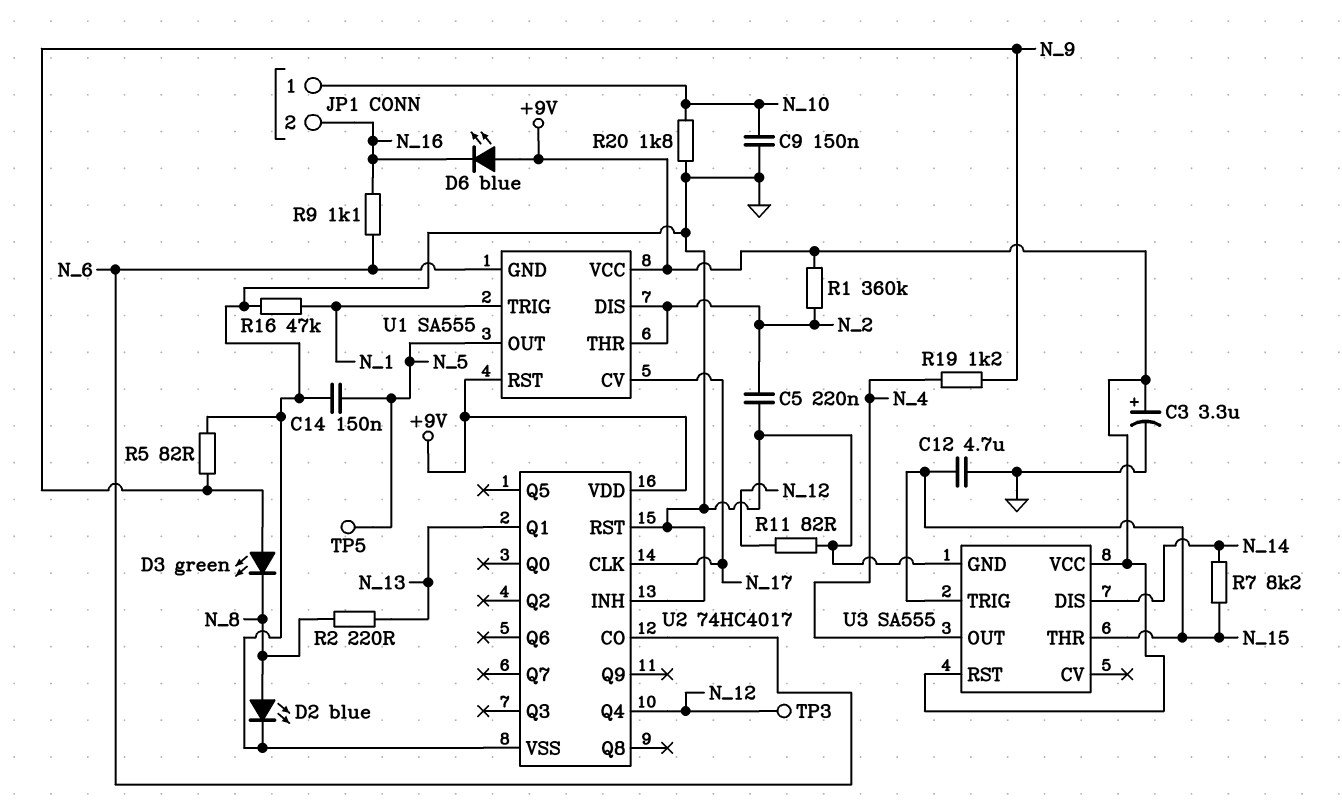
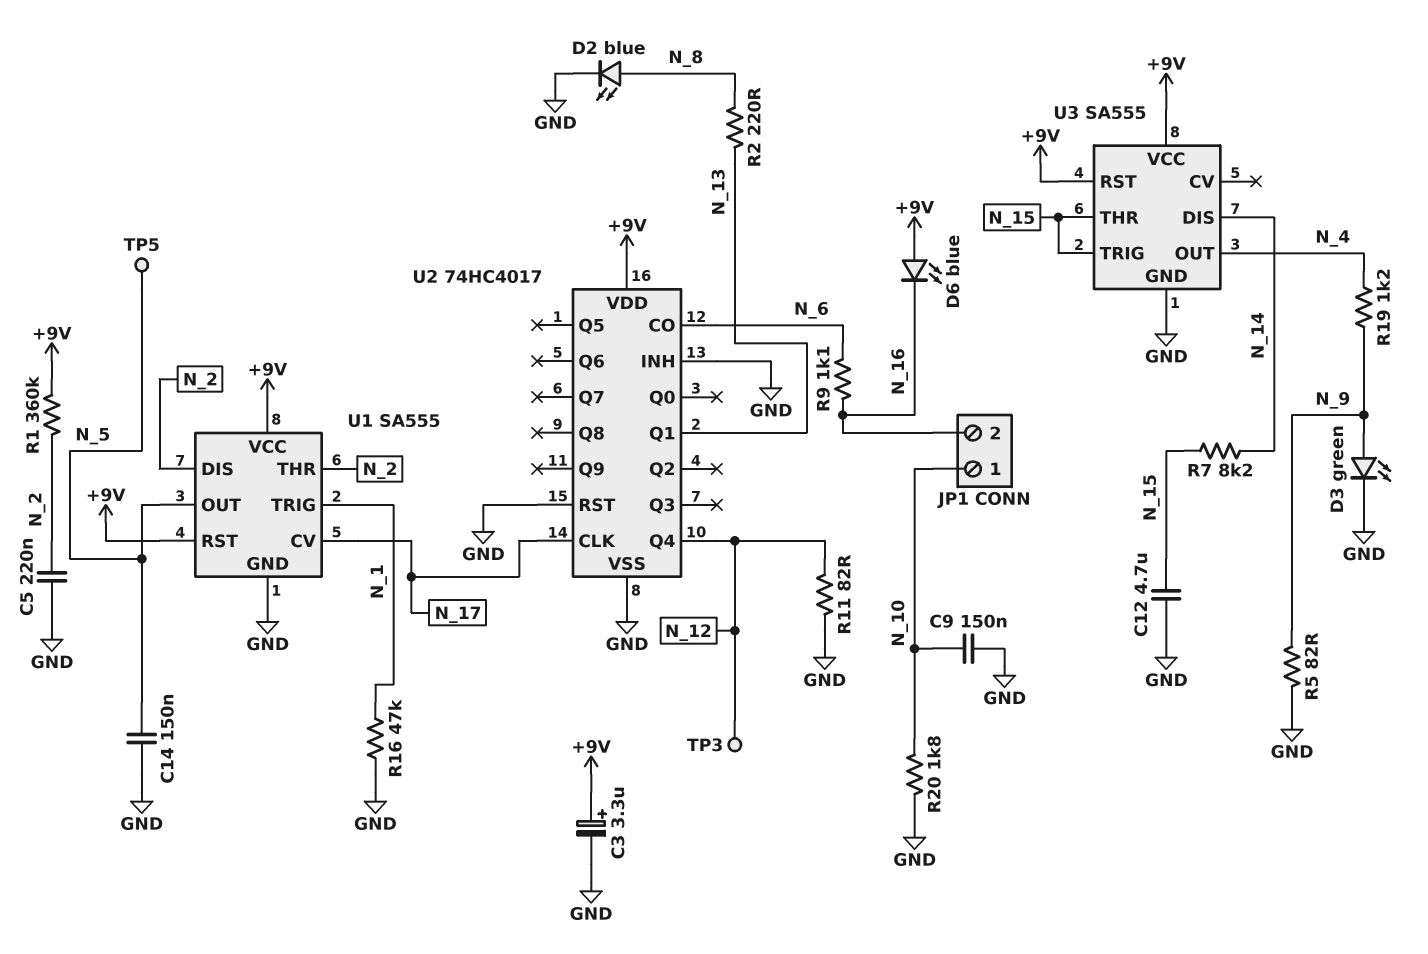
D3: LED green (A N_9, K N_8) -> LED green (A N_9, K GND)
U1 pin GND: N_6 -> GND

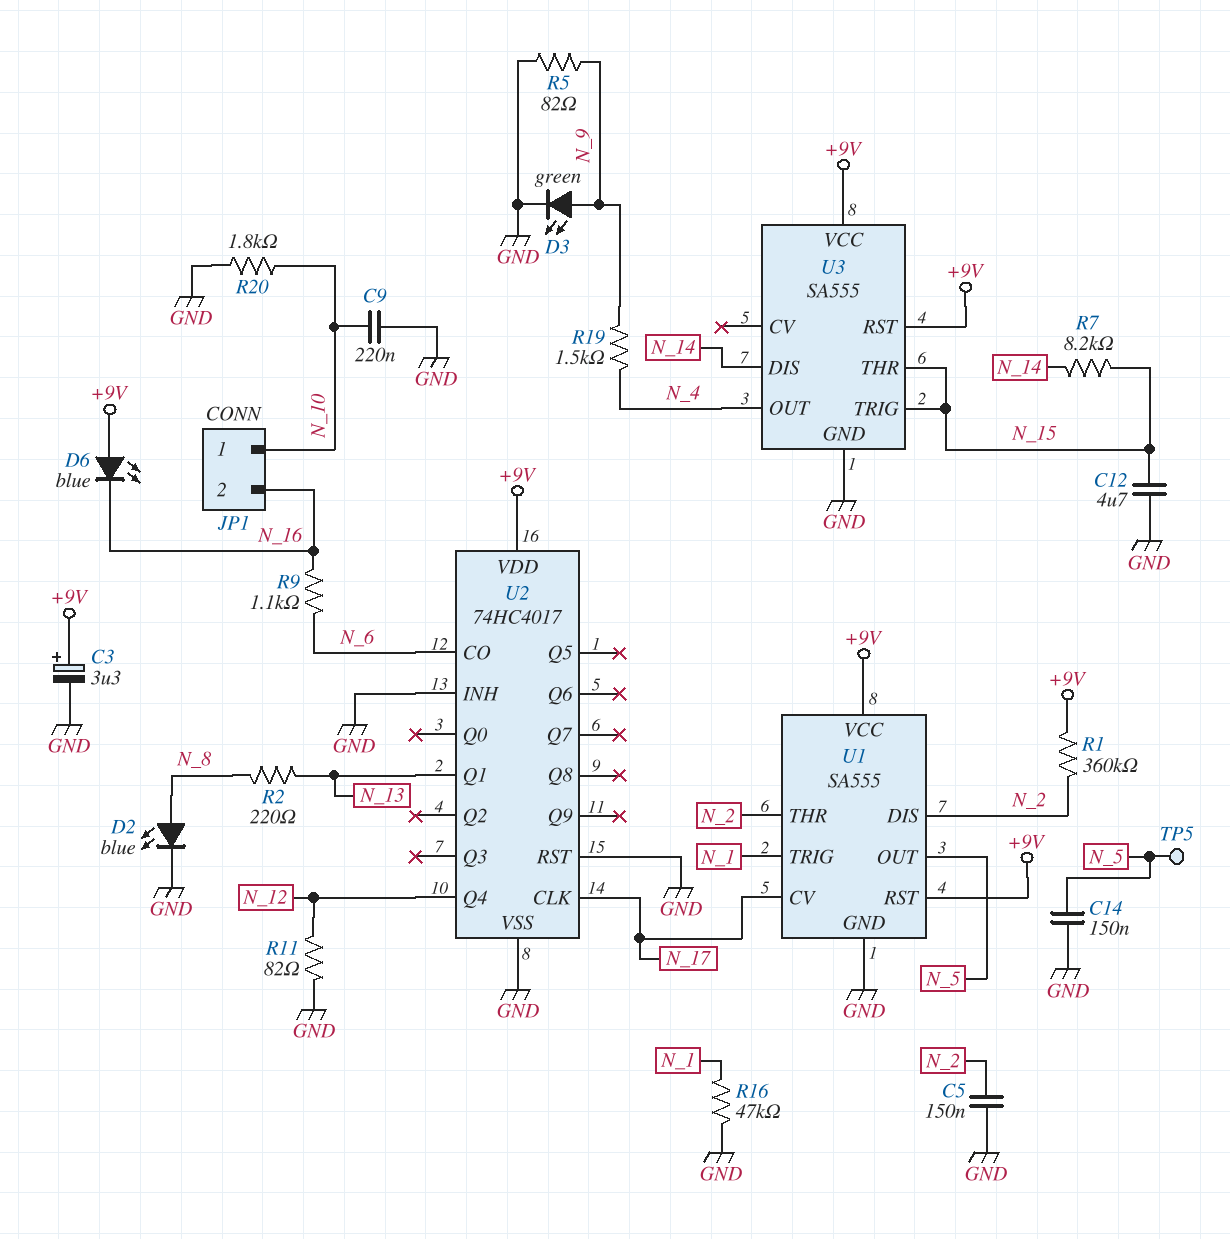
C5: 220nF (GND, N_2) -> 150nF (GND, N_2)
C9: 150nF (GND, N_10) -> 220nF (GND, N_10)
R19: 1.2k (N_4, N_9) -> 1.5k (N_4, N_9)
TP3: test point (N_12) -> none

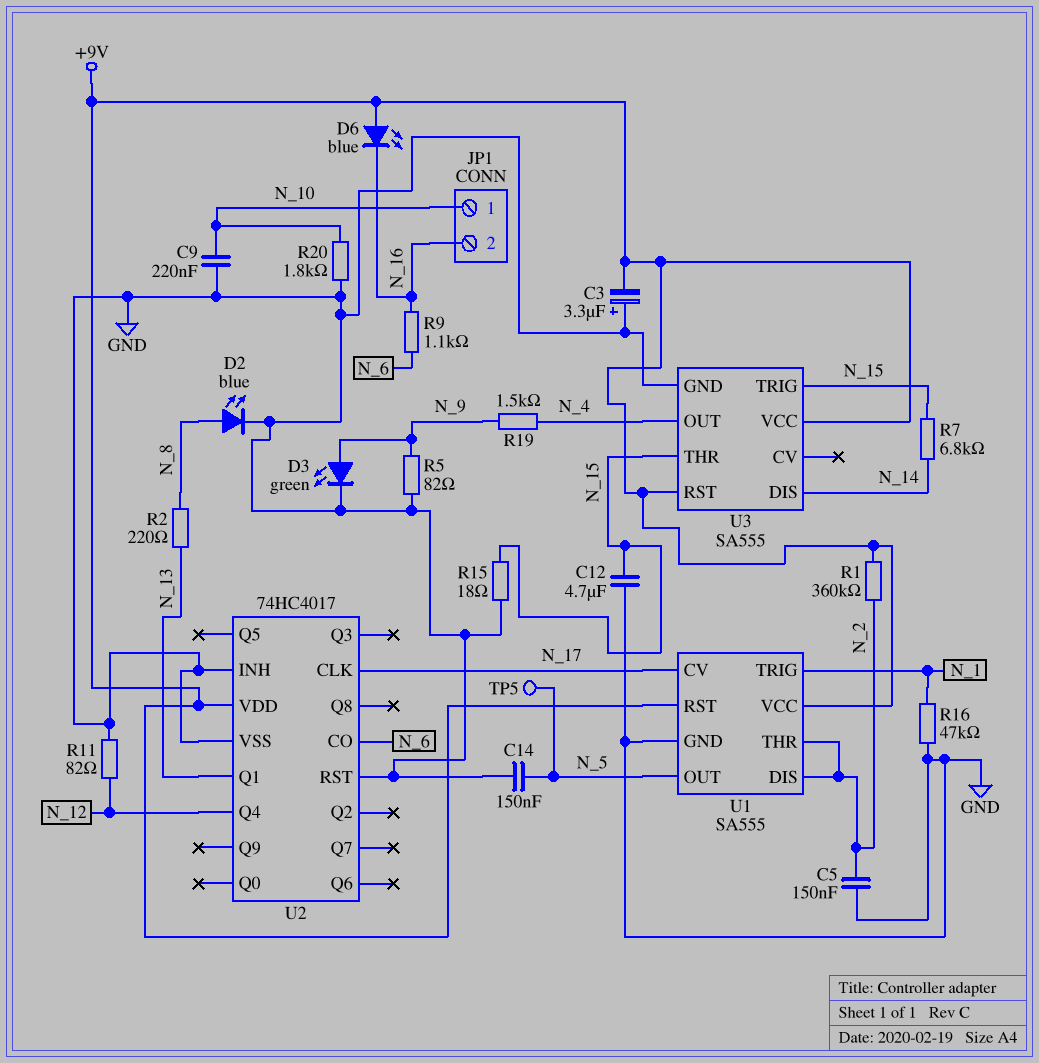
C3: 3.3uF (plus +9V, minus GND) -> 3.3uF (plus GND, minus +9V)
R7: 8.2k (N_14, N_15) -> 6.8k (N_14, N_15)
R15: none -> 18 (GND, N_15)

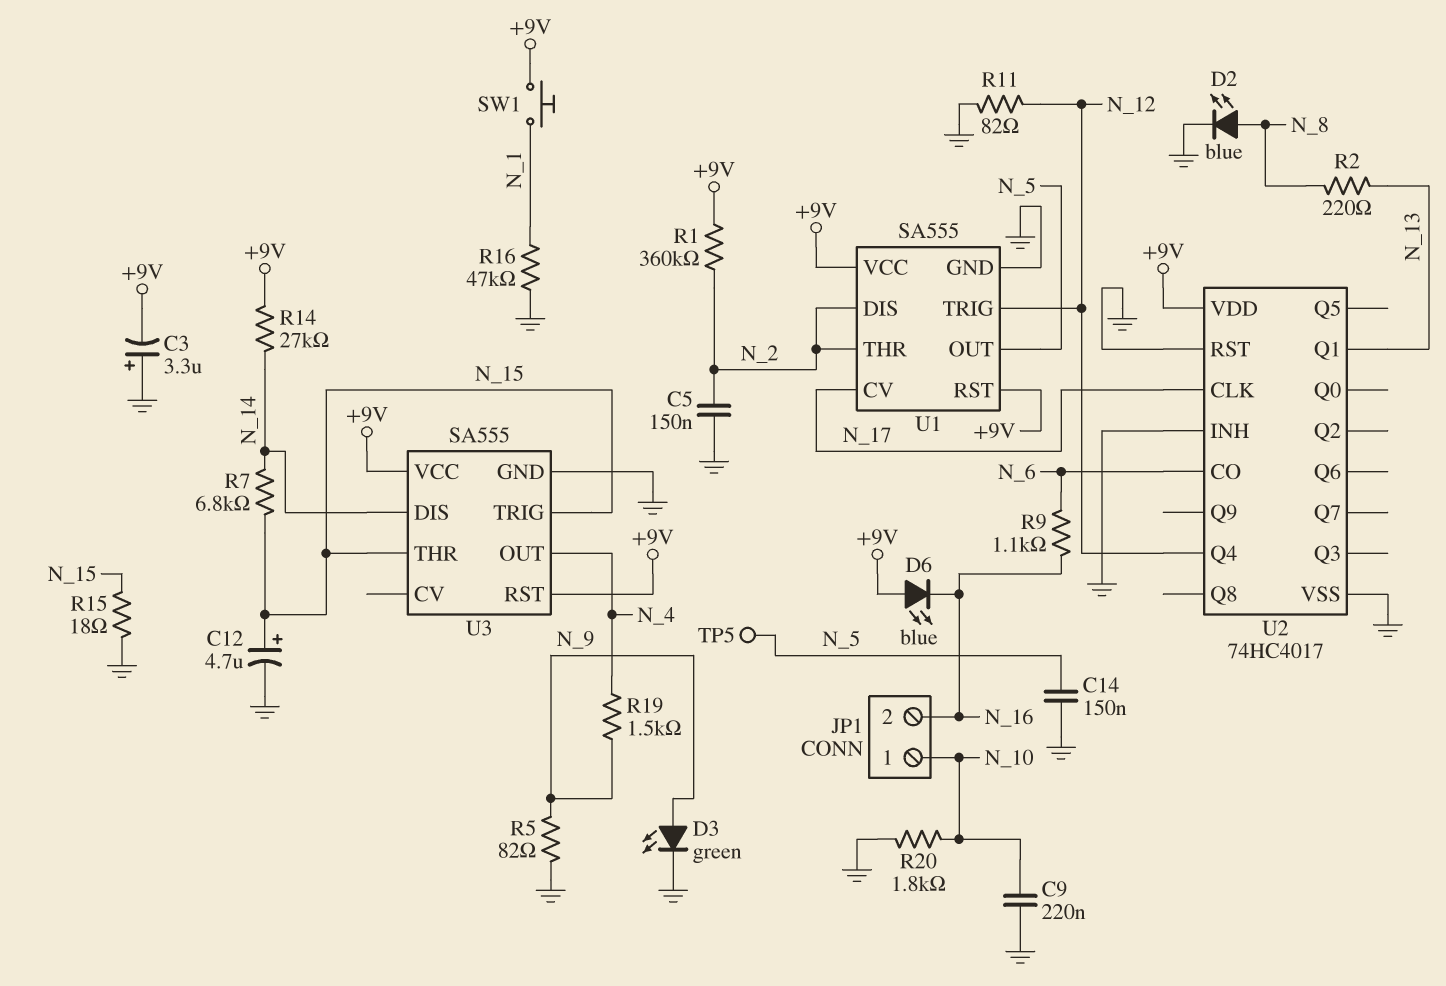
C12: 4.7uF (GND, N_15) -> 4.7uF (plus N_15, minus GND)
R14: none -> 27k (+9V, N_14)
SW1: none -> button (+9V, N_1)
U1 pin TRIG: N_1 -> N_12

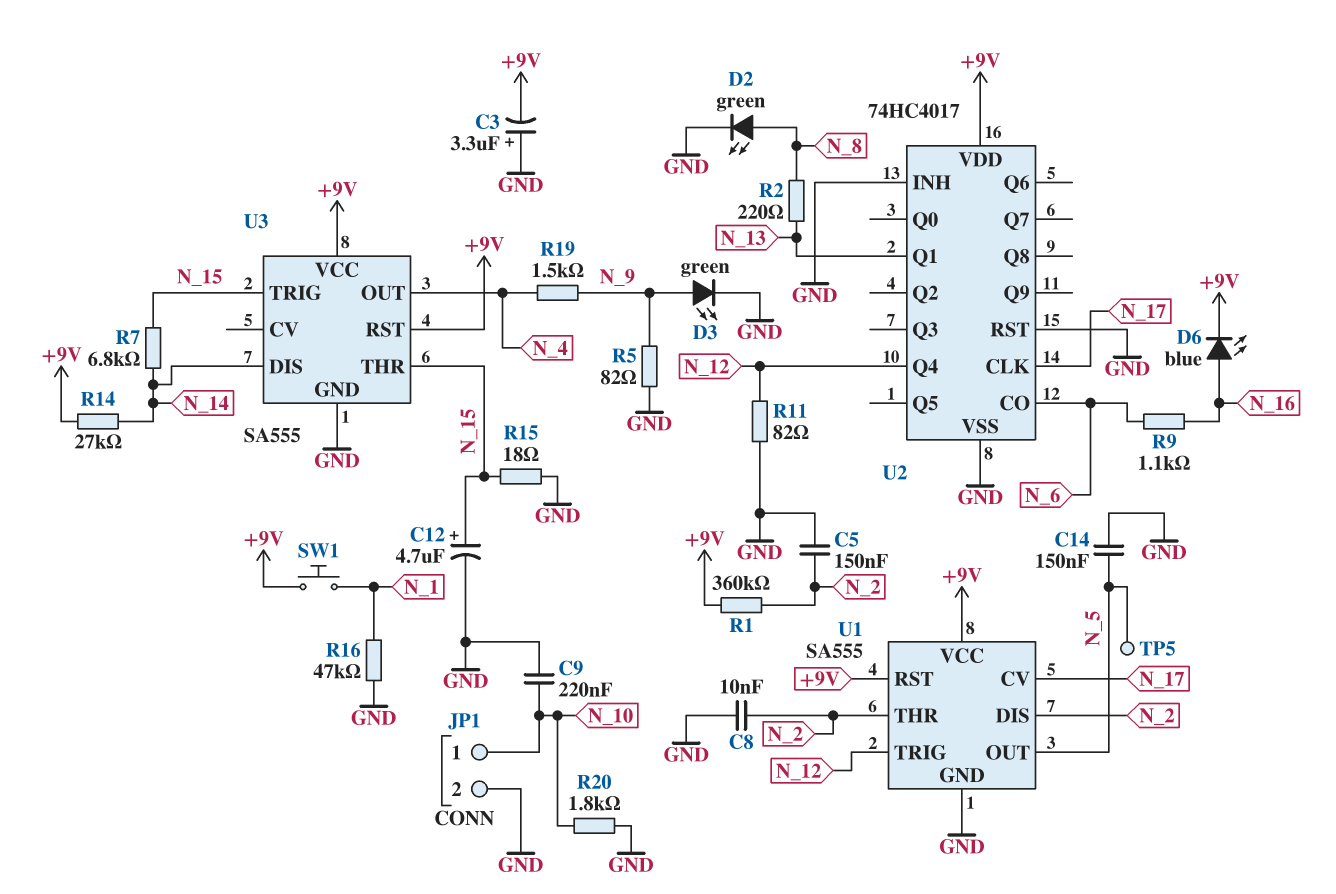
C8: none -> 10nF (GND, N_2)
D2: LED blue (A N_8, K GND) -> LED green (A N_8, K GND)
D6: LED blue (A +9V, K N_16) -> LED blue (A N_16, K +9V)
JP1 pin 2: N_16 -> GND

